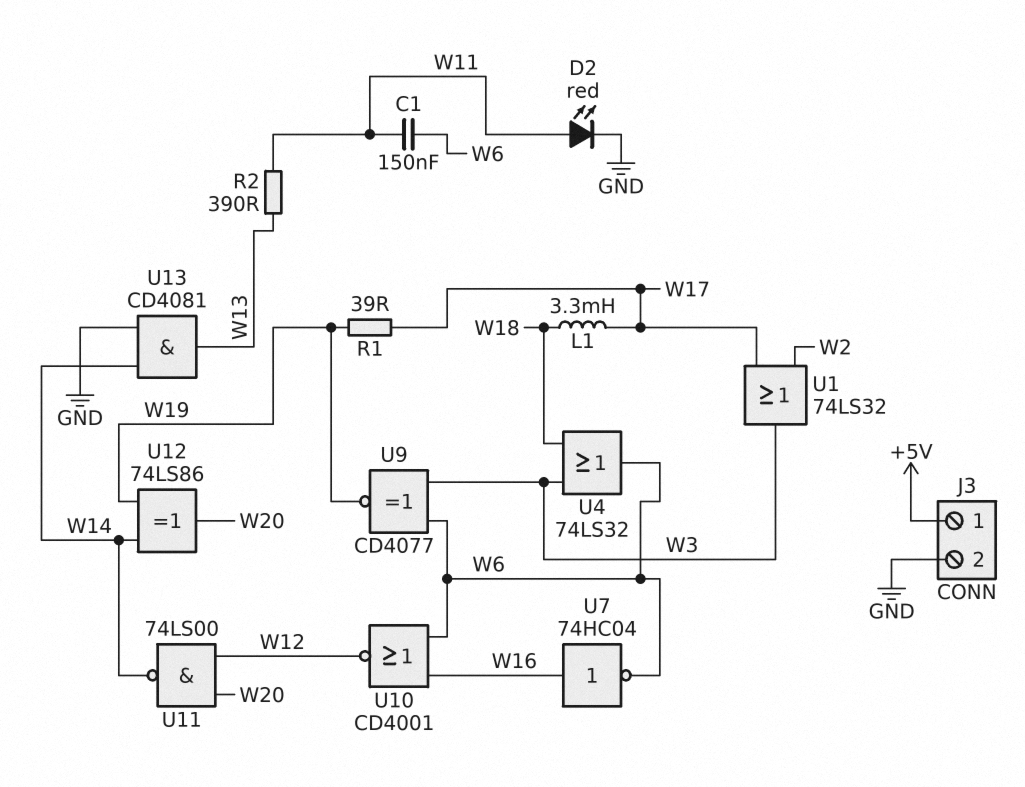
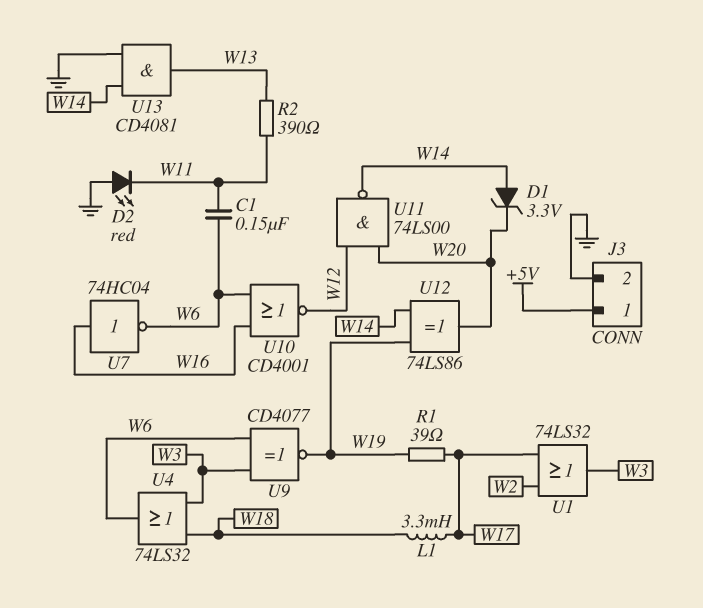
D1: none -> zener 3.3V (A W14, K W20)
D2: LED red (A W11, K GND) -> LED red (A GND, K W11)

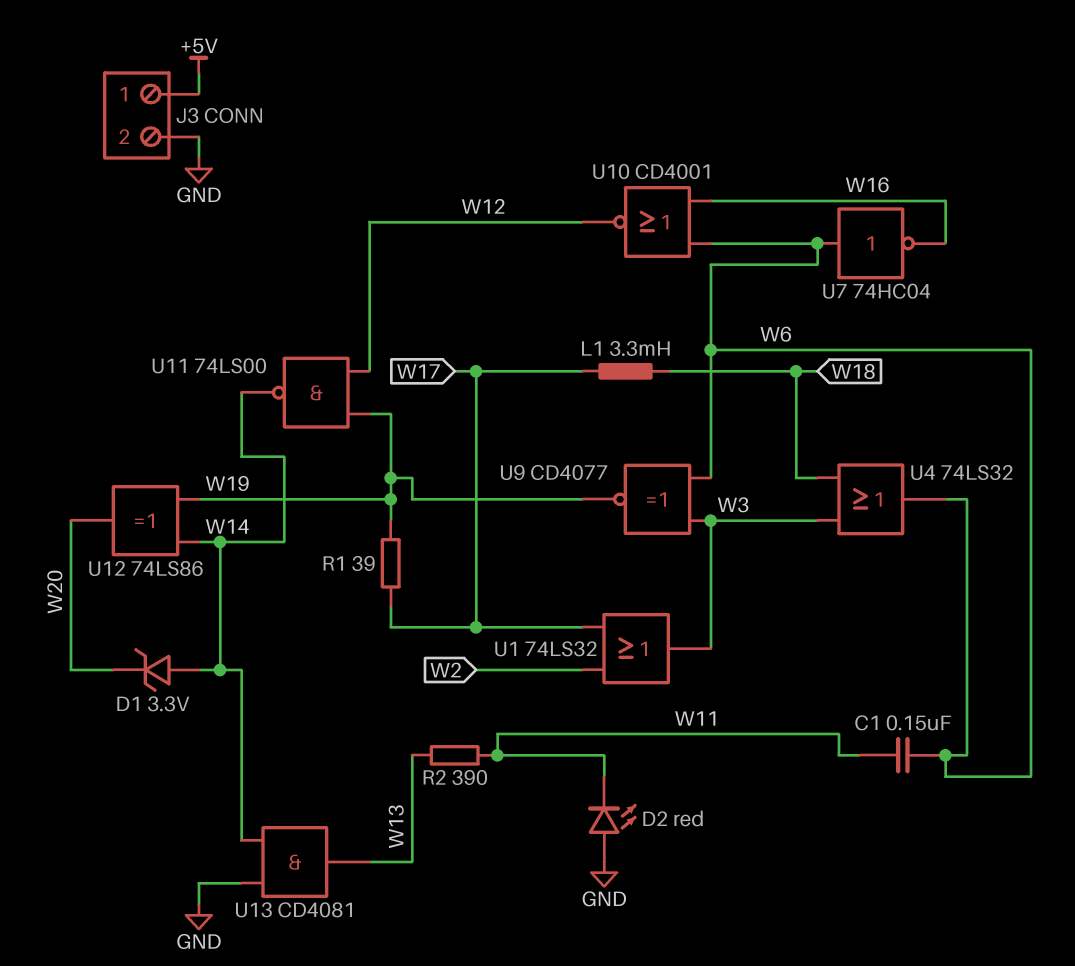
U7: NOT 74HC04 (in W16, out W6) -> NOT 74HC04 (in W6, out W16)
U11: NAND 74LS00 (in W12, in W20, out W14) -> NAND 74LS00 (in W12, in W19, out W14)

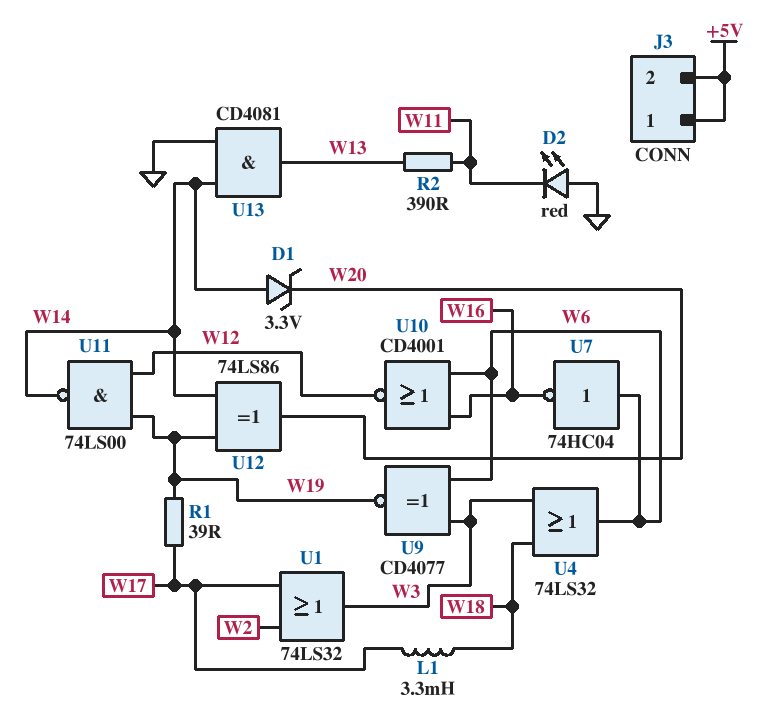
C1: 150nF (W6, W11) -> none
J3 pin 2: GND -> +5V

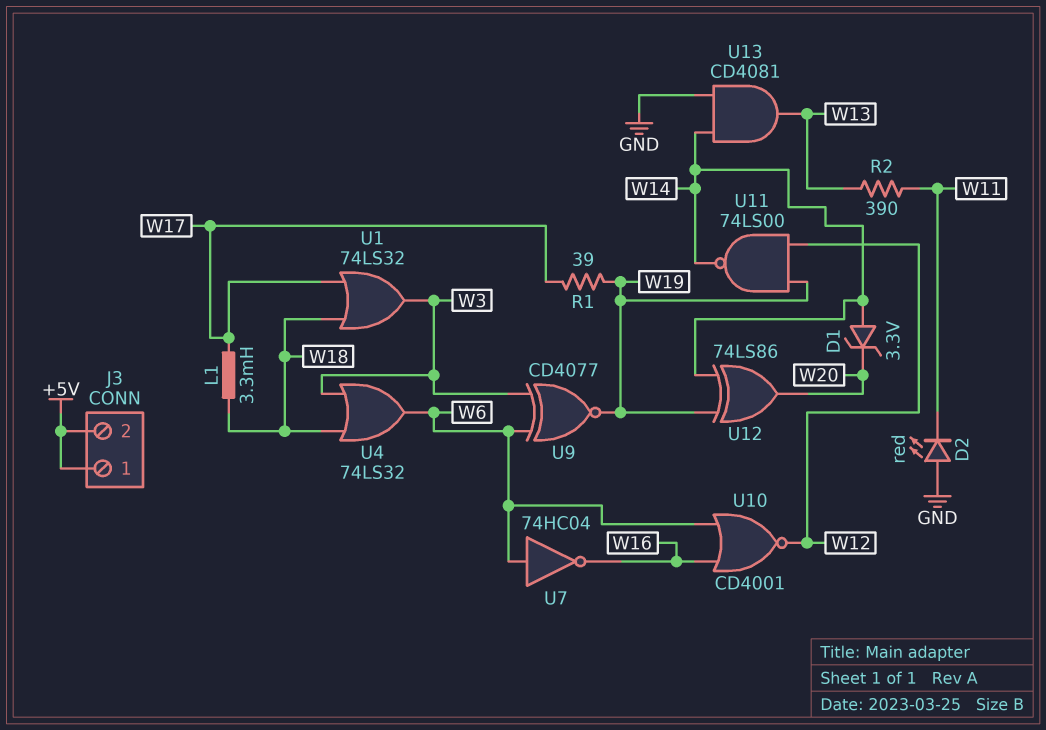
U1: OR 74LS32 (in W2, in W17, out W3) -> OR 74LS32 (in W17, in W18, out W3)

